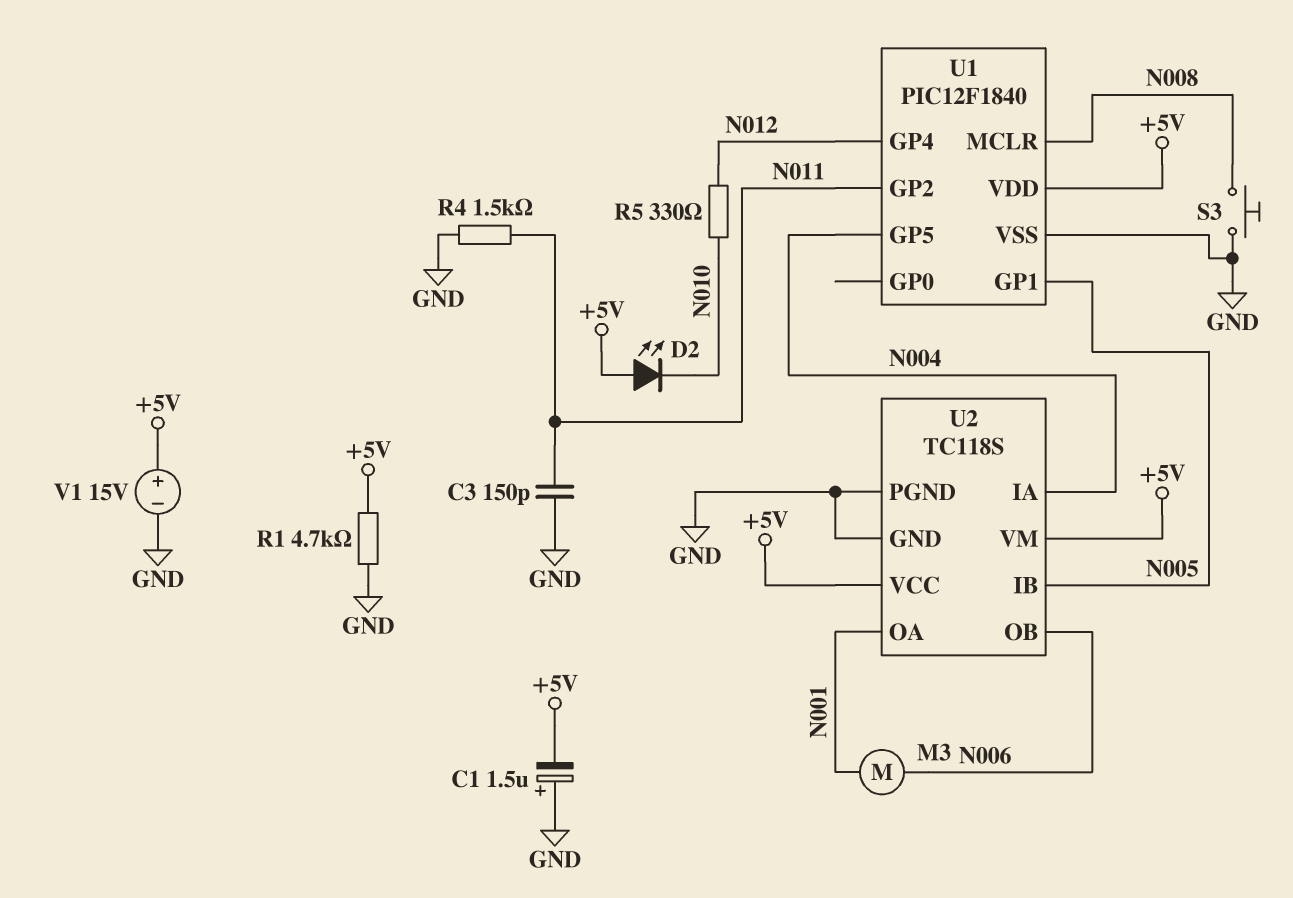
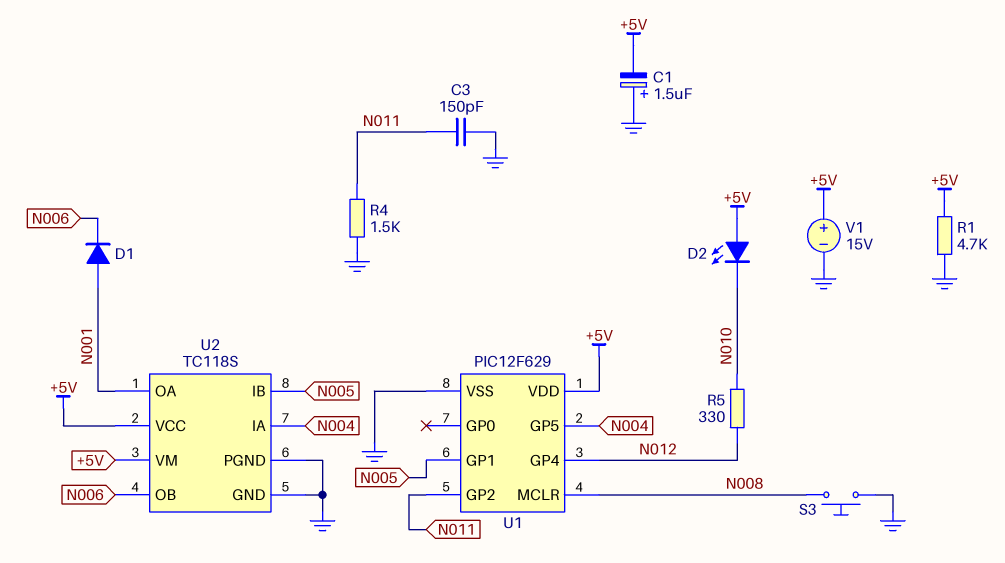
D1: none -> diode (A N001, K N006)
M3: motor (N001, N006) -> none
U1: PIC12F1840 -> PIC12F629

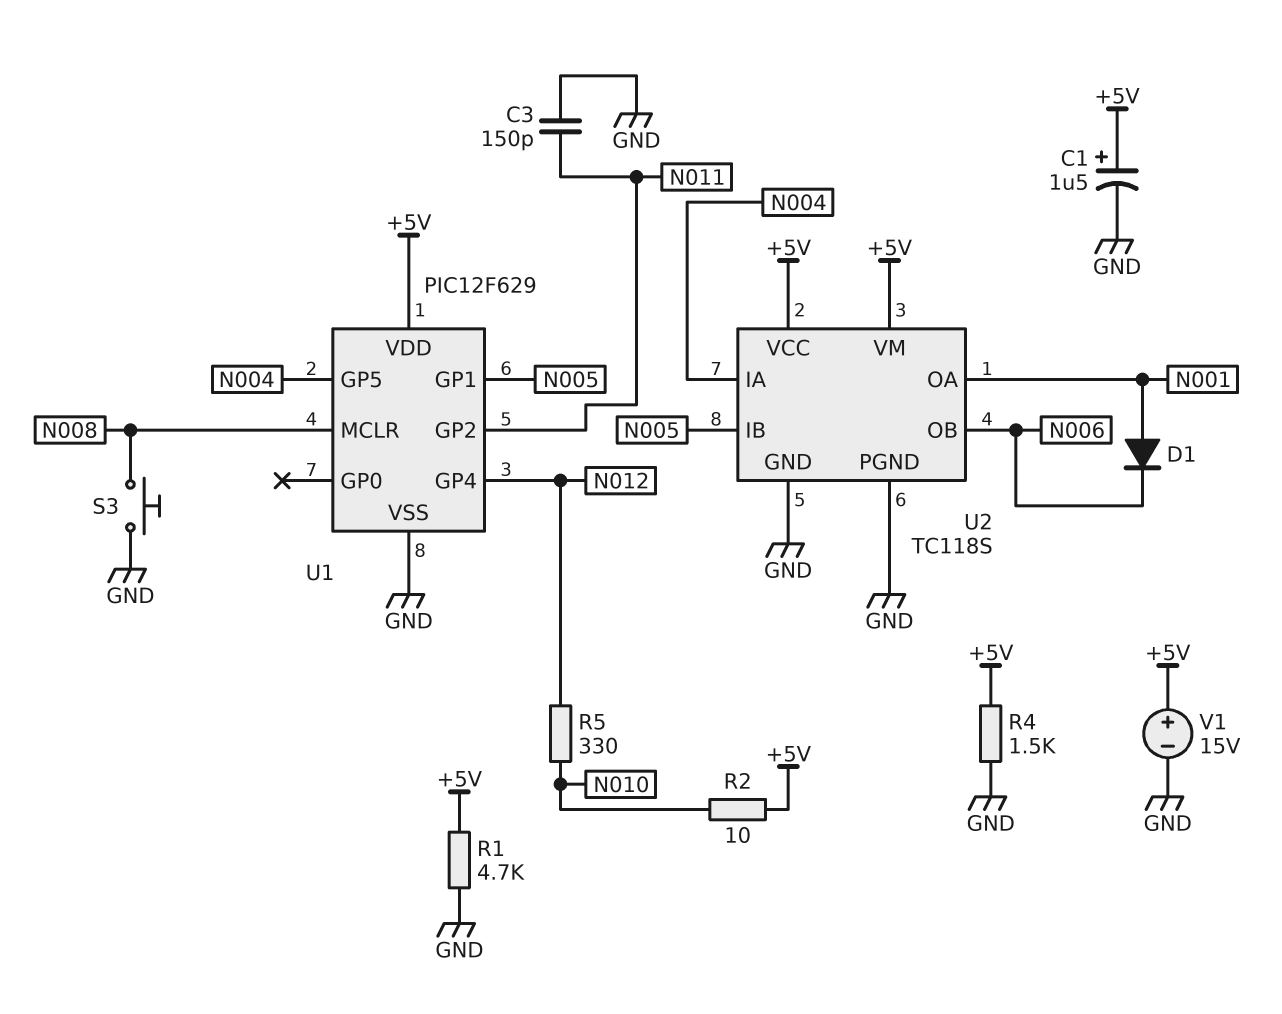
C1: 1.5uF (plus GND, minus +5V) -> 1.5uF (plus +5V, minus GND)
D2: LED (A +5V, K N010) -> none
R2: none -> 10 (+5V, N010)
R4: 1.5k (GND, N011) -> 1.5k (+5V, GND)

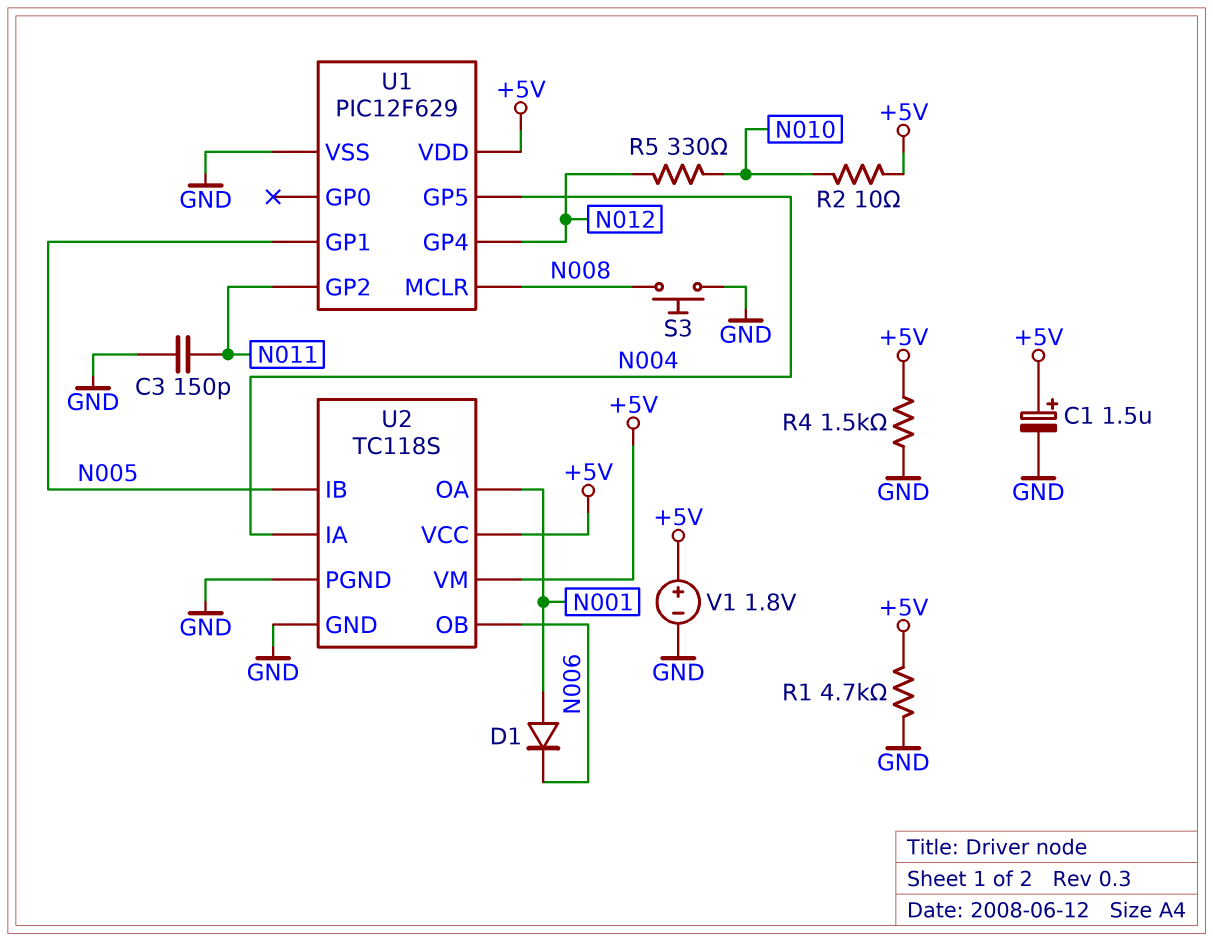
V1: 15V (plus +5V, minus GND) -> 1.8V (plus +5V, minus GND)

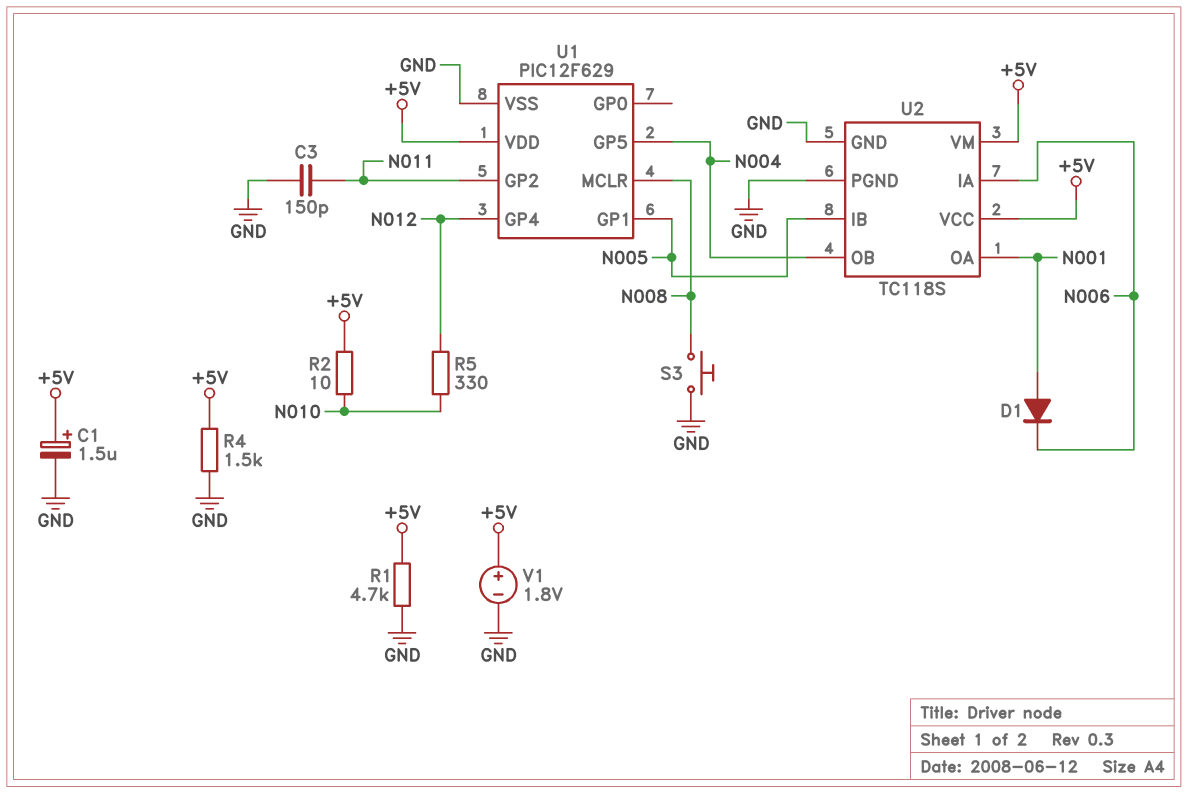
U2 pin IA: N004 -> N006
U2 pin OB: N006 -> N004

